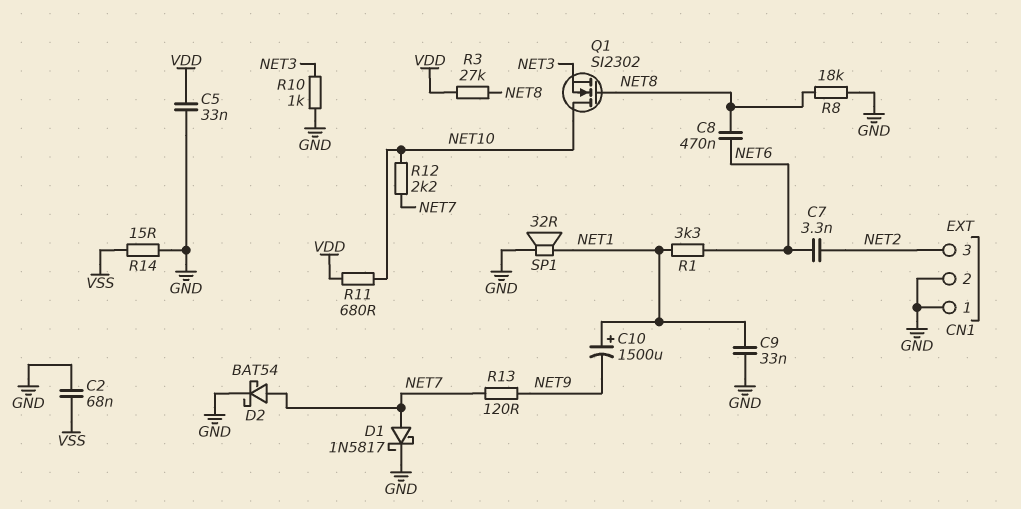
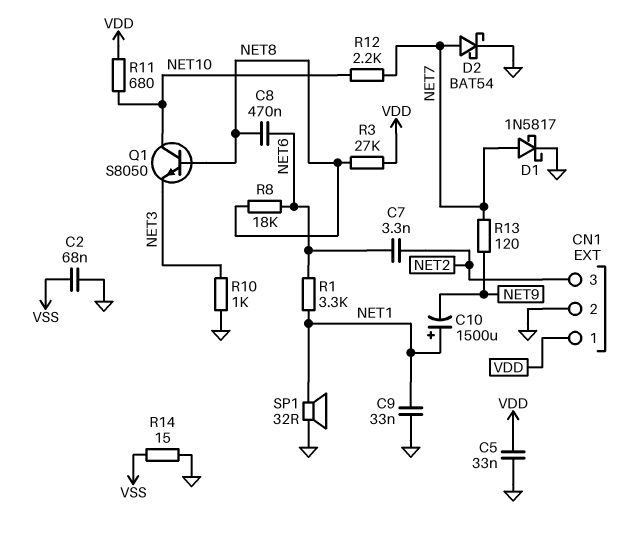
CN1 pin 1: GND -> VDD
Q1: NMOS SI2302 (G NET8, D NET10, S NET3) -> NPN S8050 (B NET8, C NET10, E NET3)
R8: 18k (GND, NET8) -> 18k (NET6, NET8)

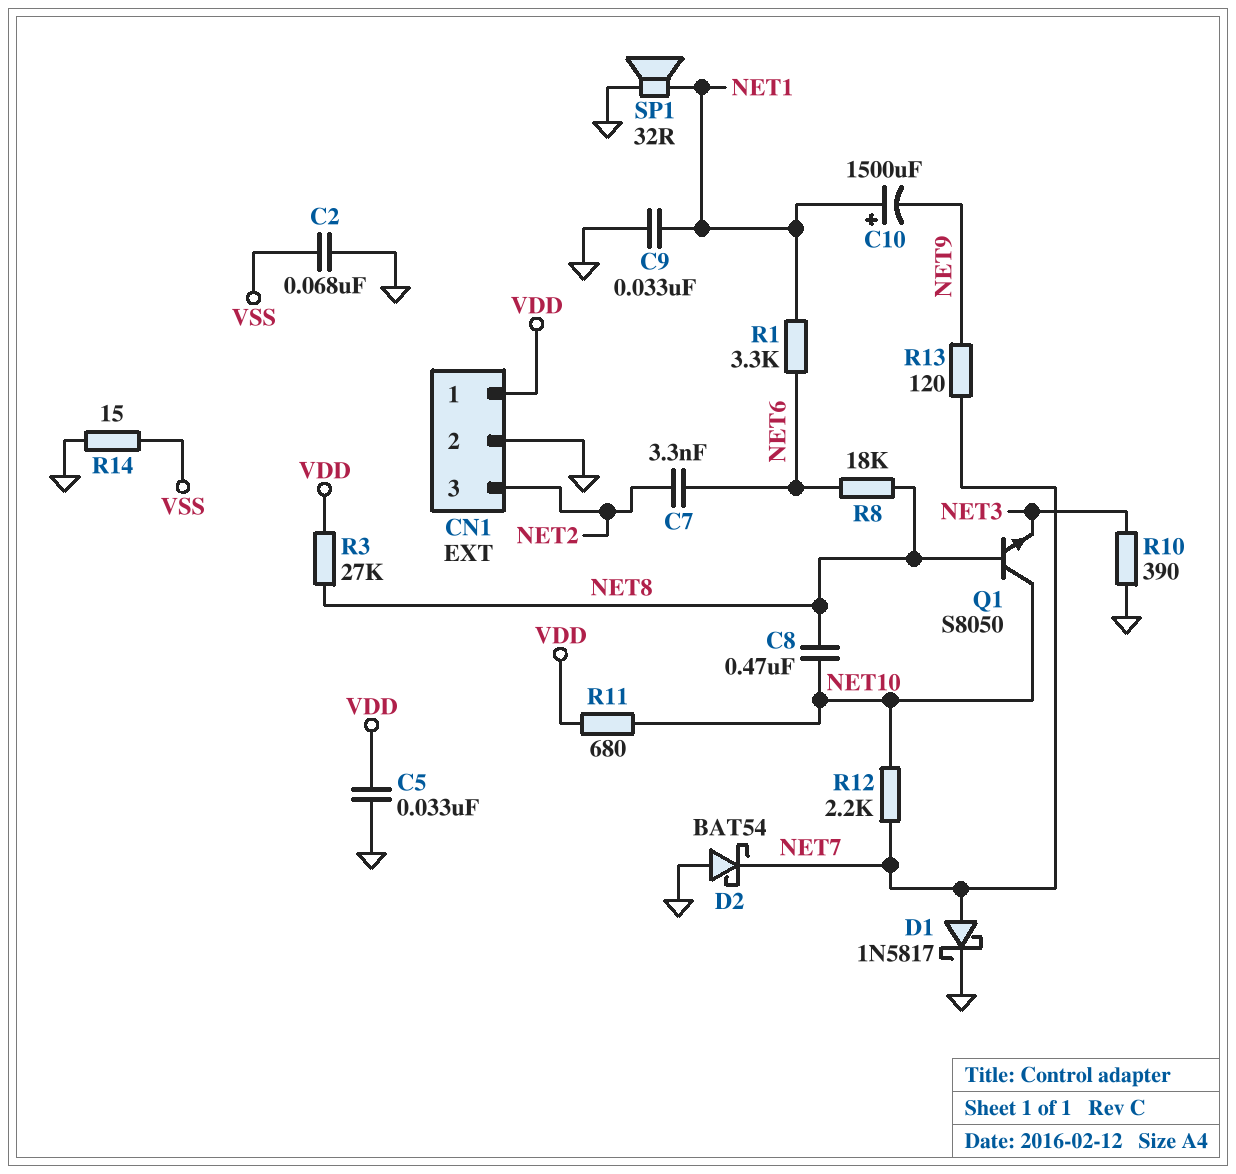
C8: 470nF (NET6, NET8) -> 470nF (NET8, NET10)
D2: schottky BAT54 (A NET7, K GND) -> schottky BAT54 (A GND, K NET7)
R10: 1k (GND, NET3) -> 390 (GND, NET3)

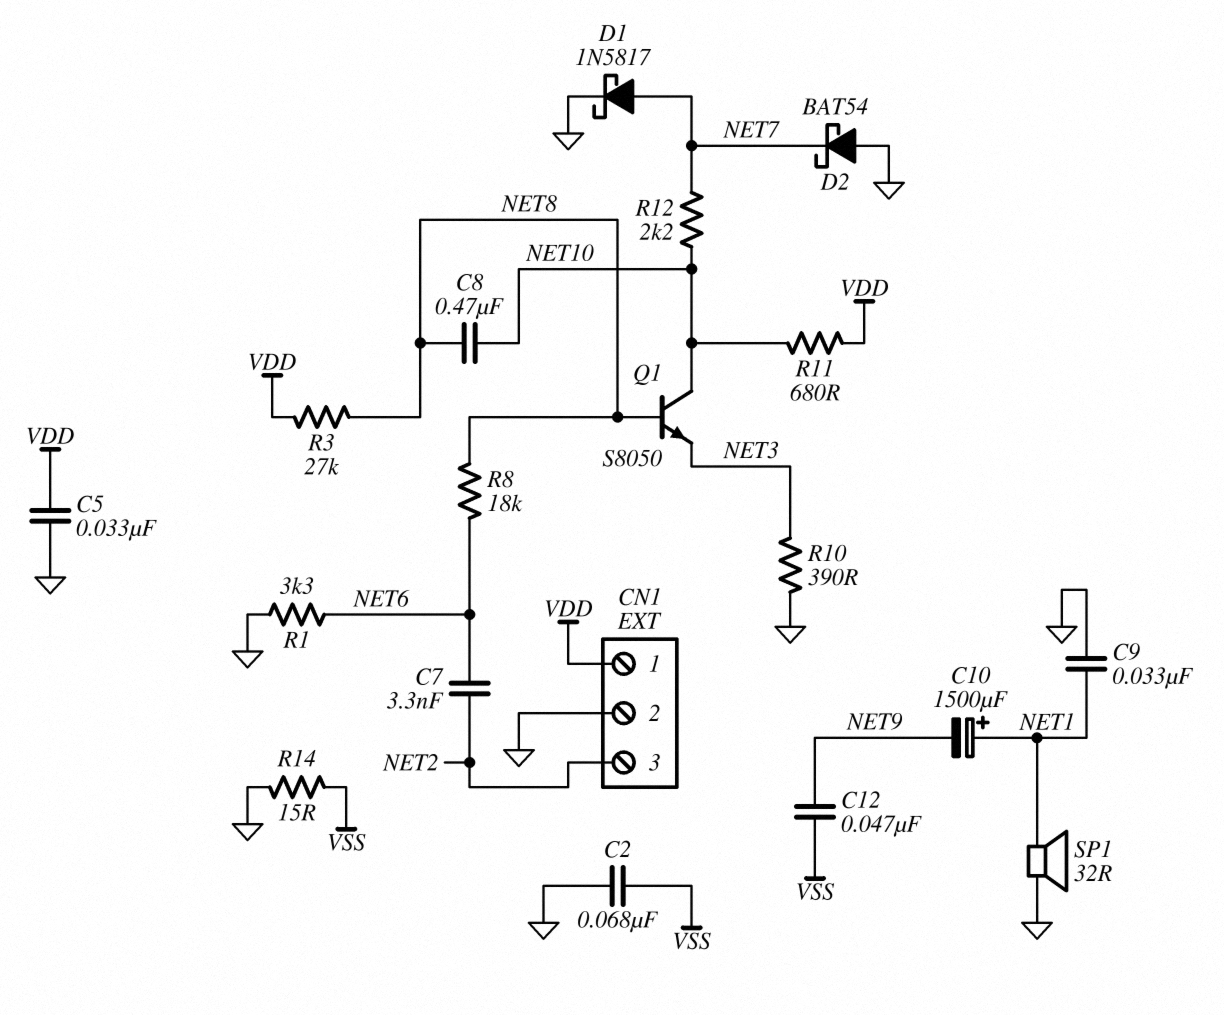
C12: none -> 47nF (NET9, VSS)
R1: 3.3k (NET1, NET6) -> 3.3k (GND, NET6)
R13: 120 (NET7, NET9) -> none

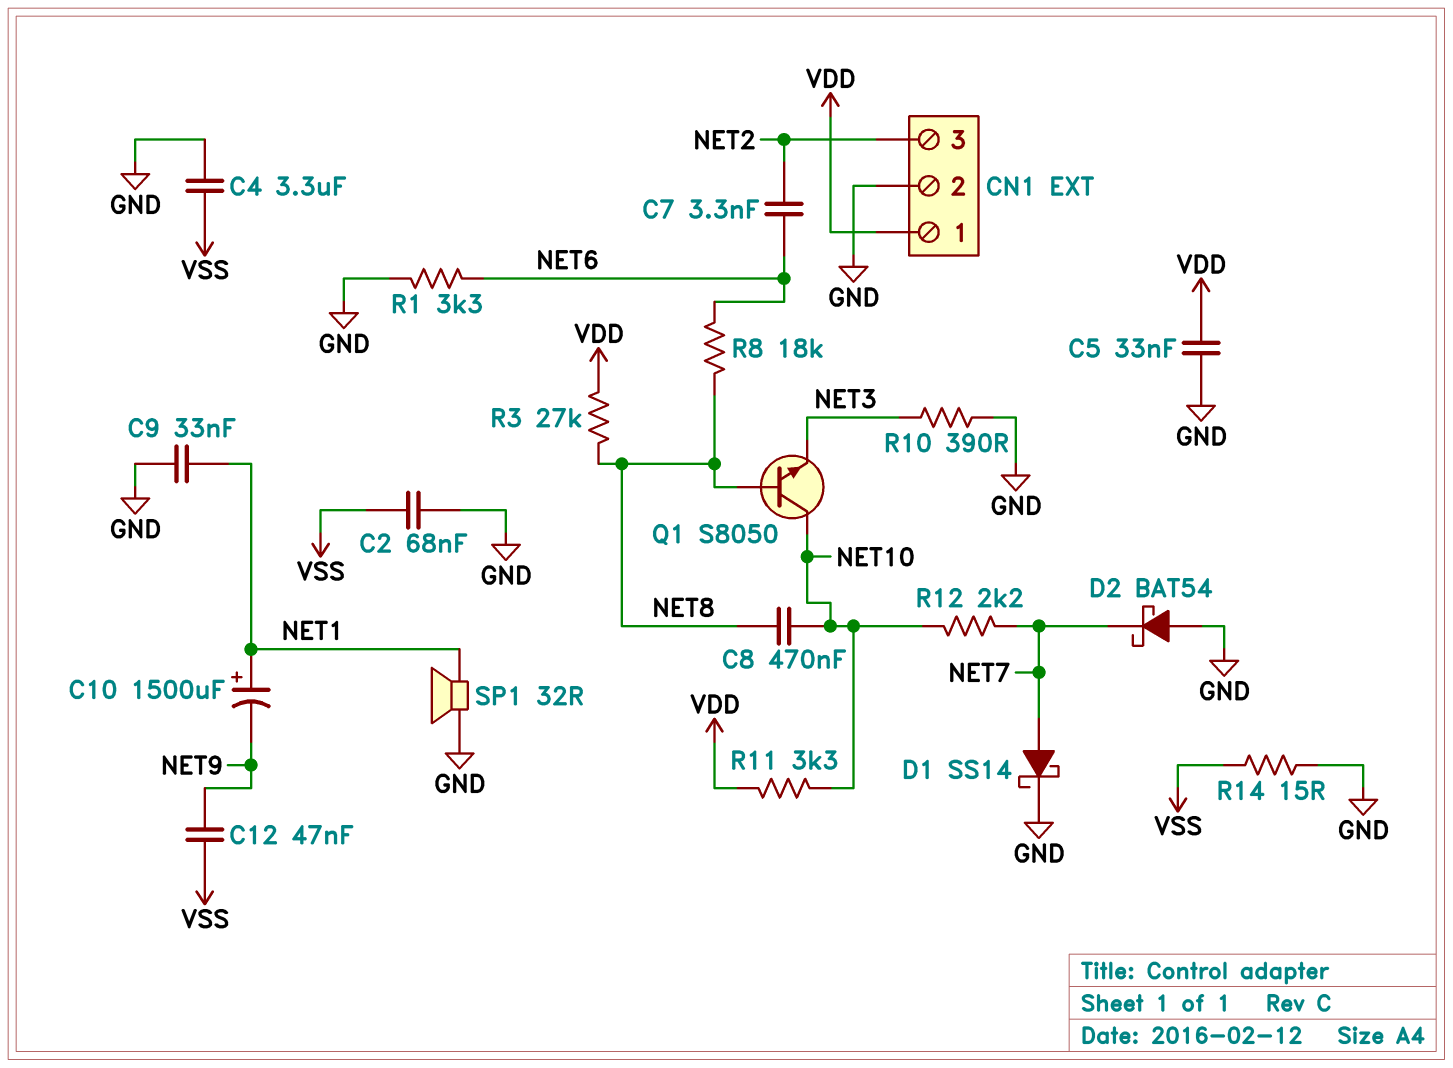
C4: none -> 3.3uF (GND, VSS)
D1: schottky 1N5817 (A NET7, K GND) -> schottky SS14 (A NET7, K GND)
R11: 680 (NET10, VDD) -> 3.3k (NET10, VDD)

